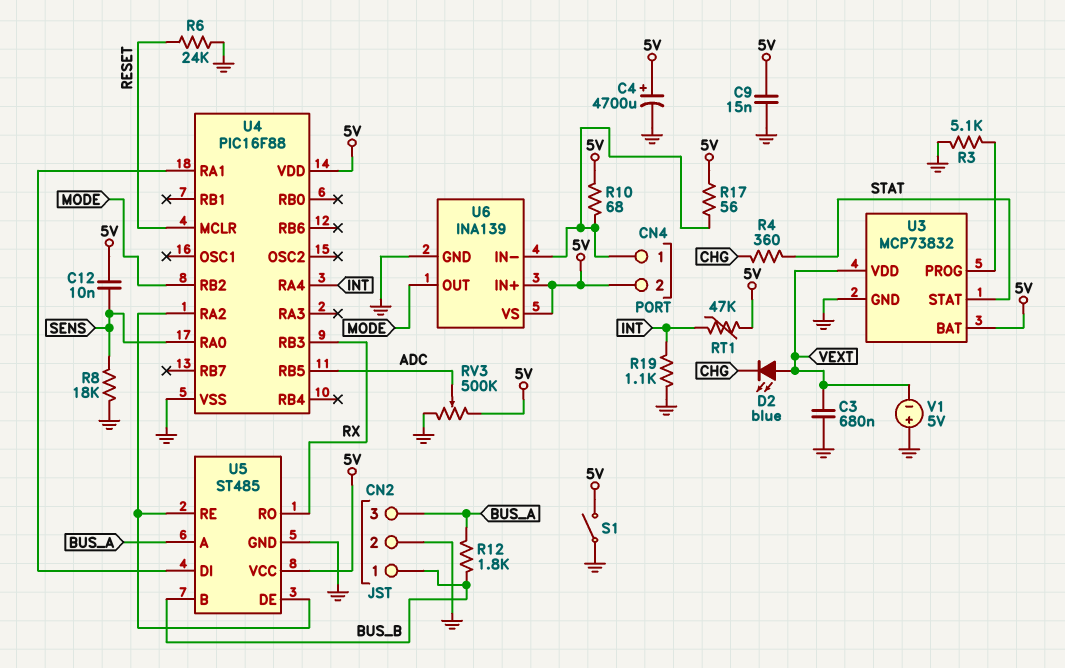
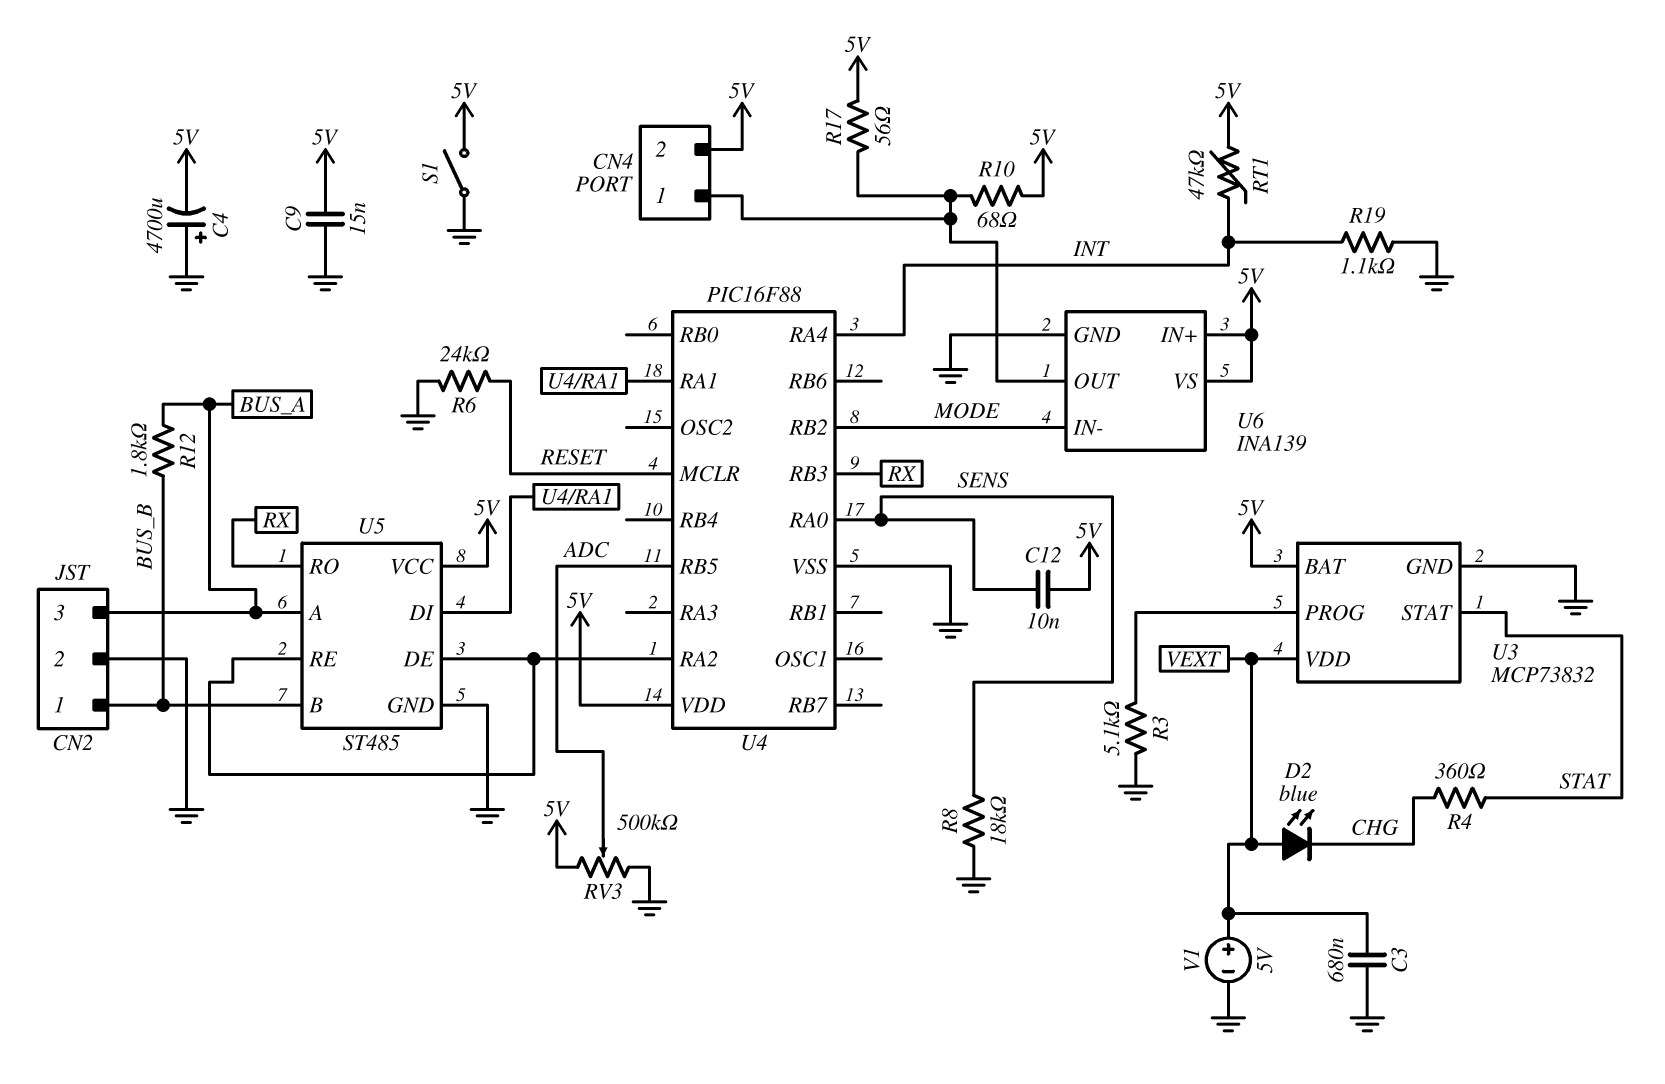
C4: 4700uF (plus 5V, minus GND) -> 4700uF (plus GND, minus 5V)
U6 pin IN-: CN4/1 -> MODE
U6 pin OUT: MODE -> CN4/1
V1: 5V (plus GND, minus VEXT) -> 5V (plus VEXT, minus GND)

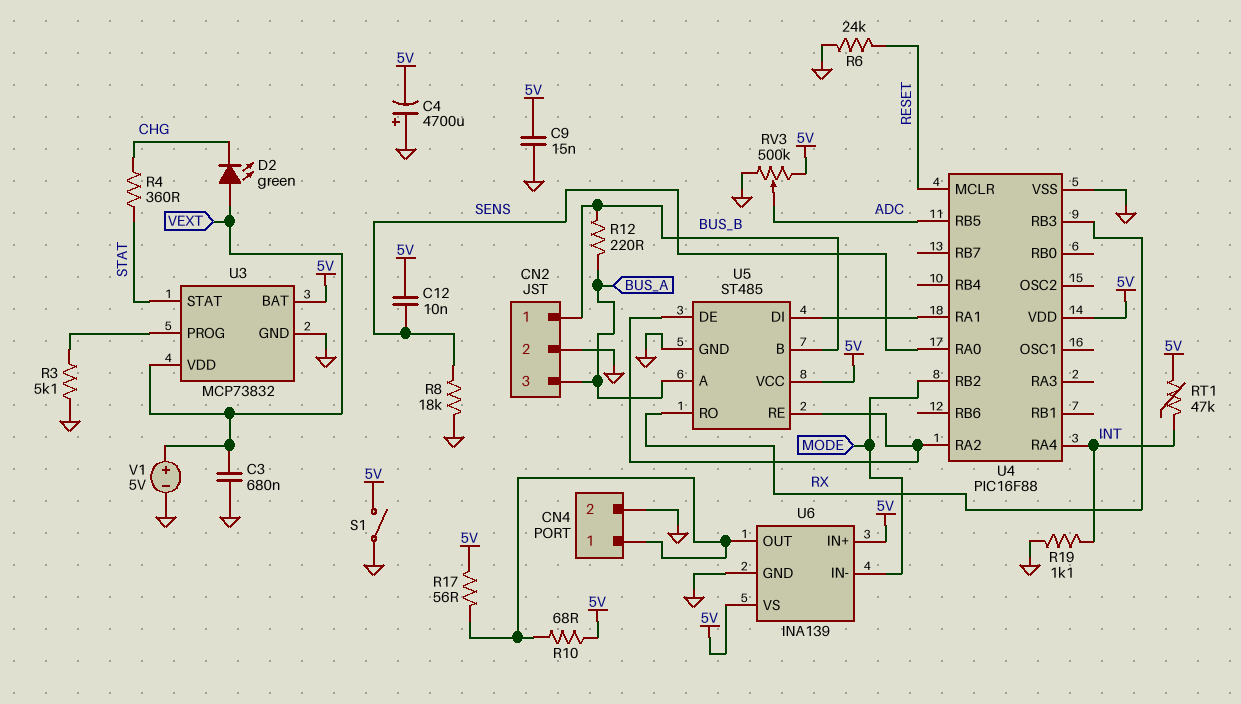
CN4 pin 2: 5V -> GND
D2: LED blue (A VEXT, K CHG) -> LED green (A VEXT, K CHG)
R12: 1.8k (BUS_A, BUS_B) -> 220 (BUS_A, BUS_B)

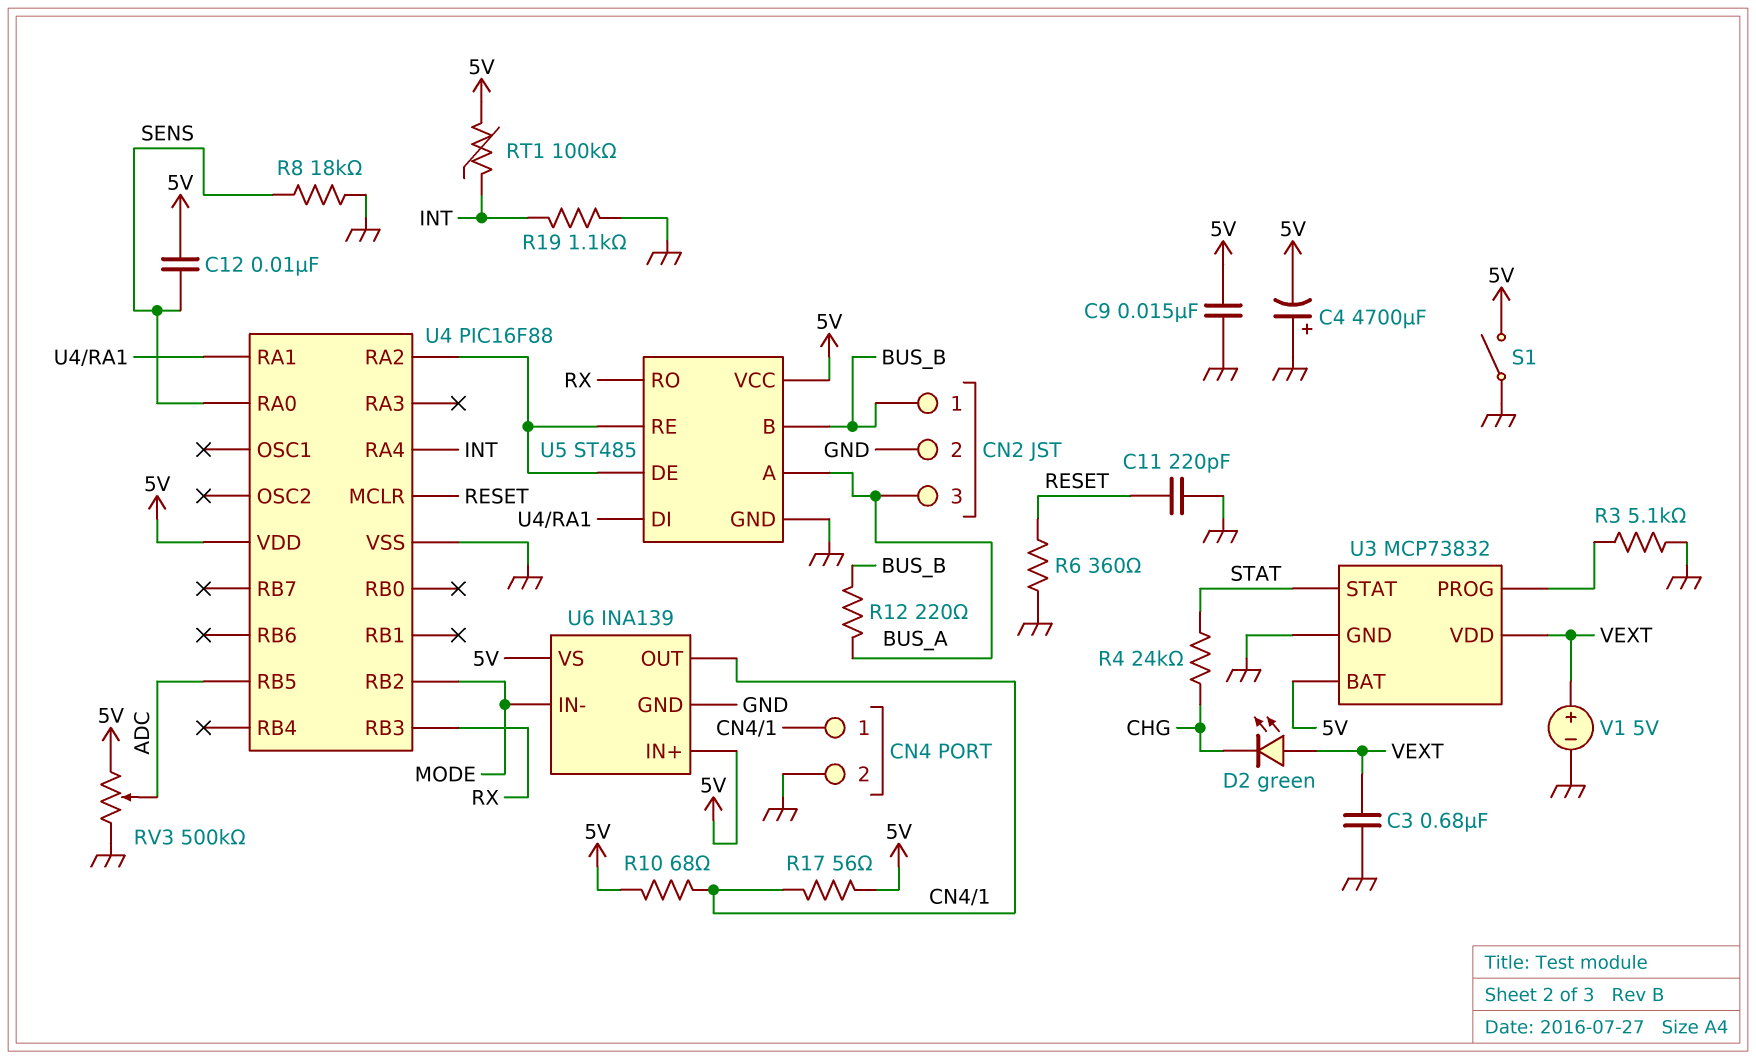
C11: none -> 220pF (GND, RESET)
R4: 360 (CHG, STAT) -> 24k (CHG, STAT)
R6: 24k (GND, RESET) -> 360 (GND, RESET)
RT1: 47k (5V, INT) -> 100k (5V, INT)

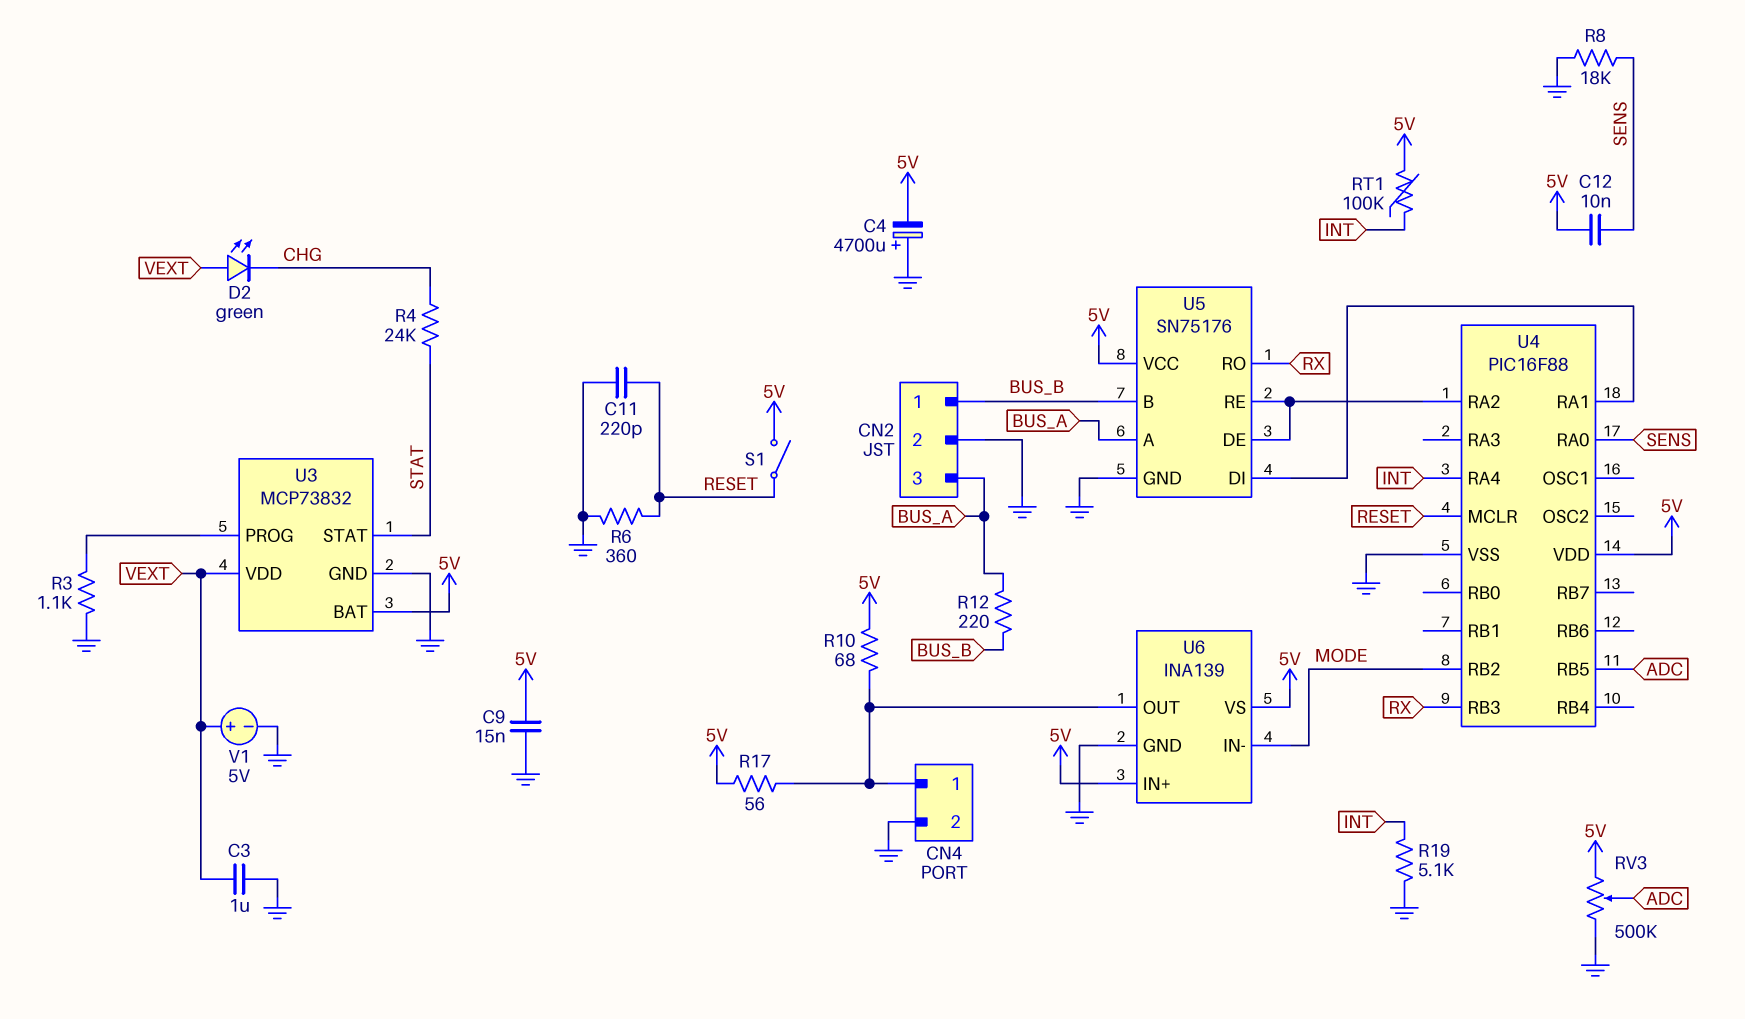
C3: 680nF (GND, VEXT) -> 1uF (GND, VEXT)
R3: 5.1k (GND, U3/PROG) -> 1.1k (GND, U3/PROG)
R19: 1.1k (GND, INT) -> 5.1k (GND, INT)
S1: switch (5V, GND) -> switch (5V, RESET)
U5: ST485 -> SN75176

